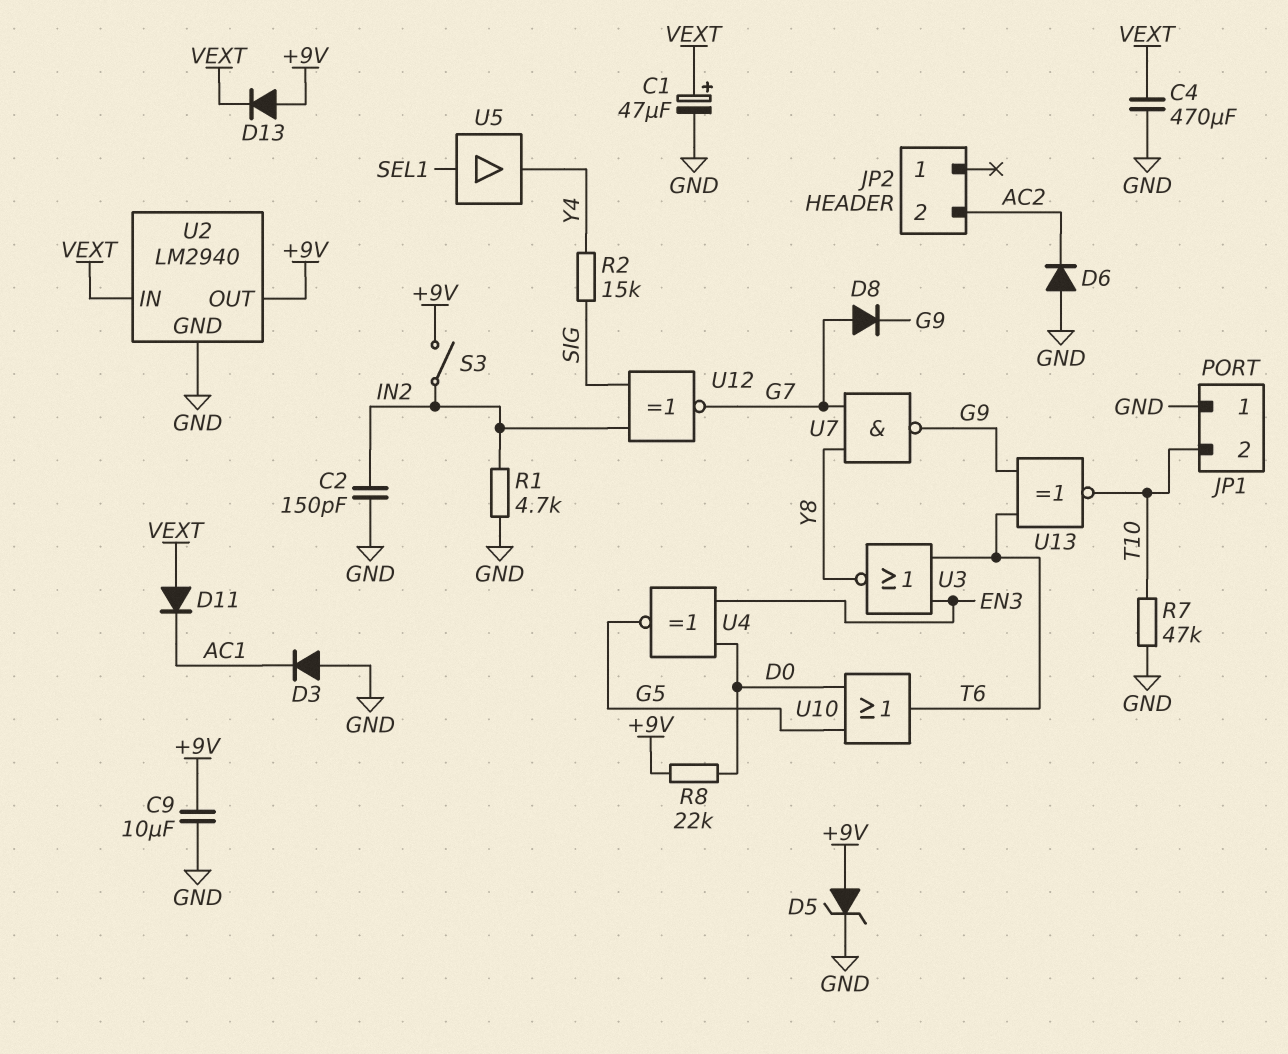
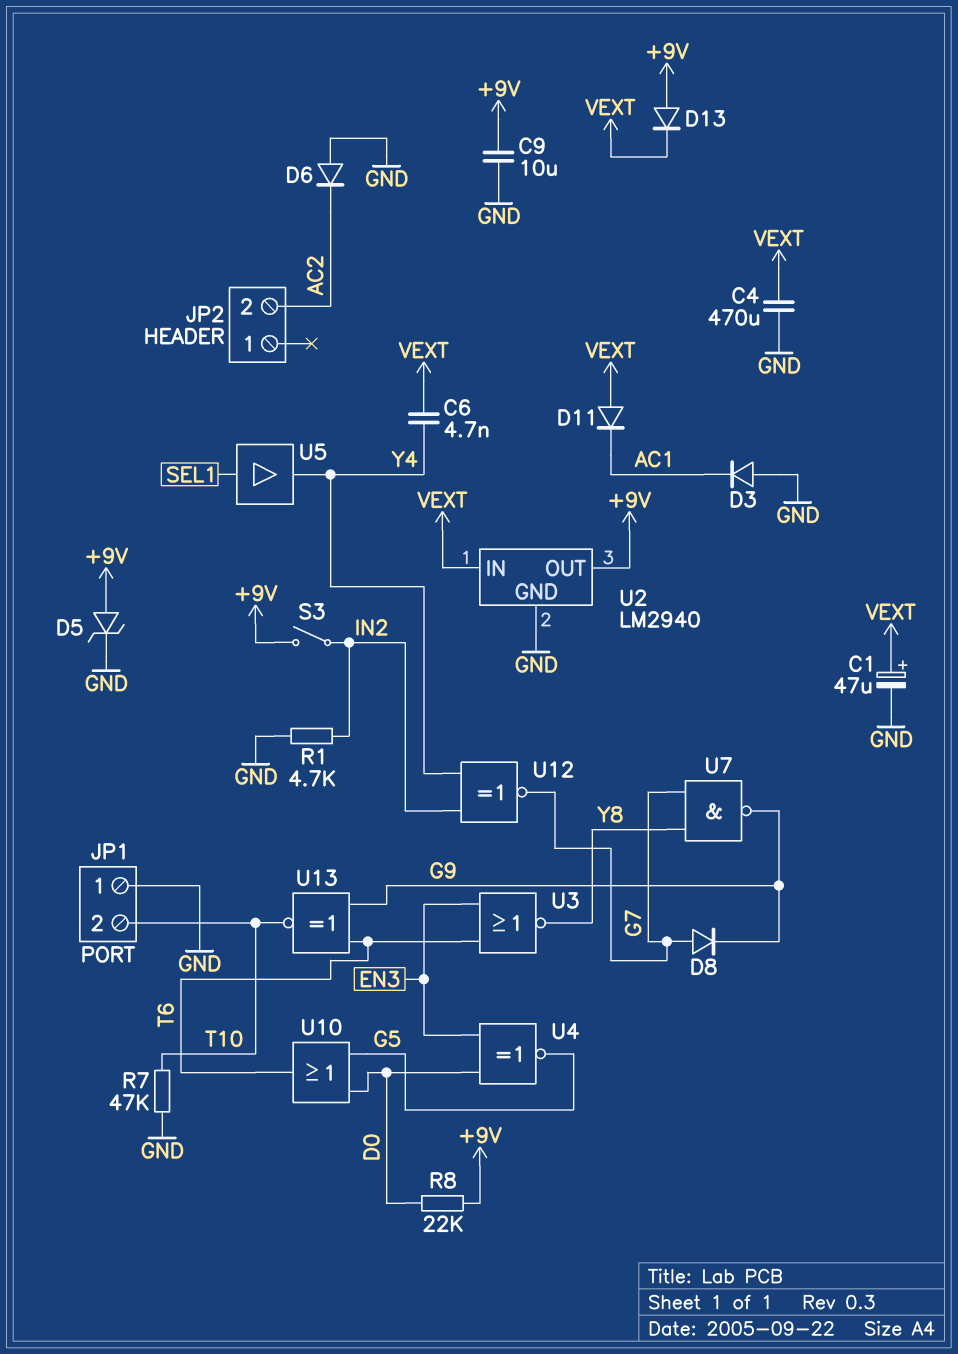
C2: 150pF (GND, IN2) -> none
C6: none -> 4.7nF (VEXT, Y4)
R2: 15k (SIG, Y4) -> none
U12: XNOR (in IN2, in SIG, out G7) -> XNOR (in IN2, in Y4, out G7)

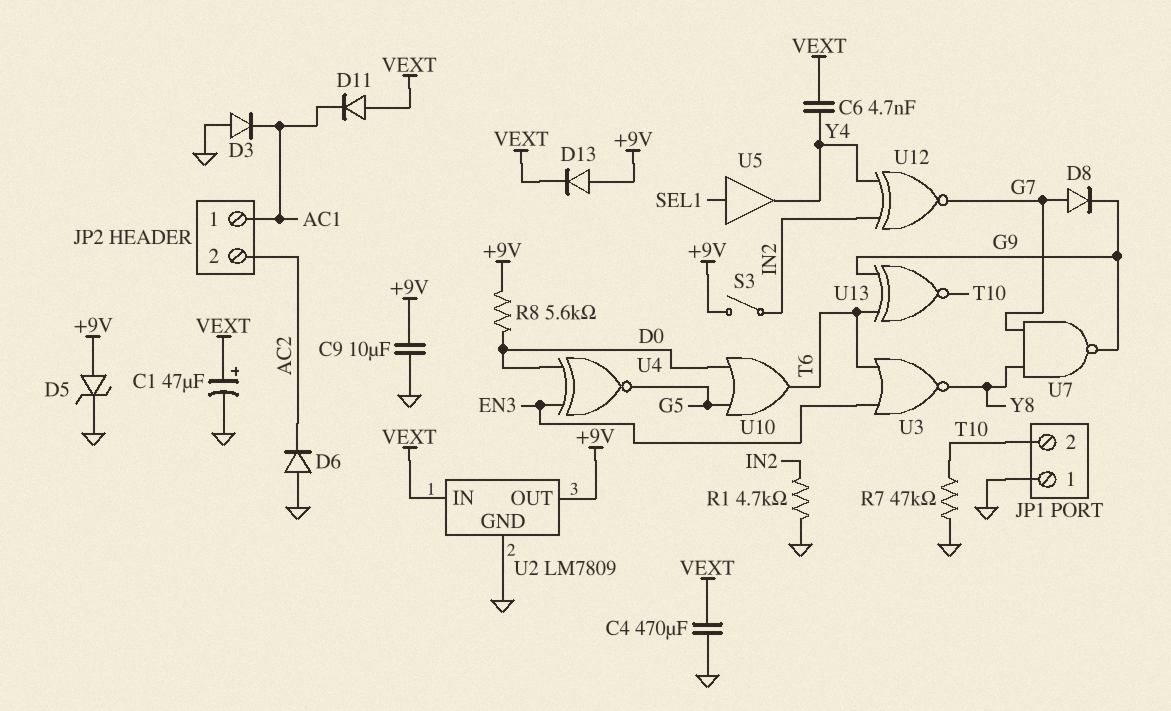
JP2 pin 1: none -> AC1
R8: 22k (+9V, D0) -> 5.6k (+9V, D0)
U2: LM2940 -> LM7809

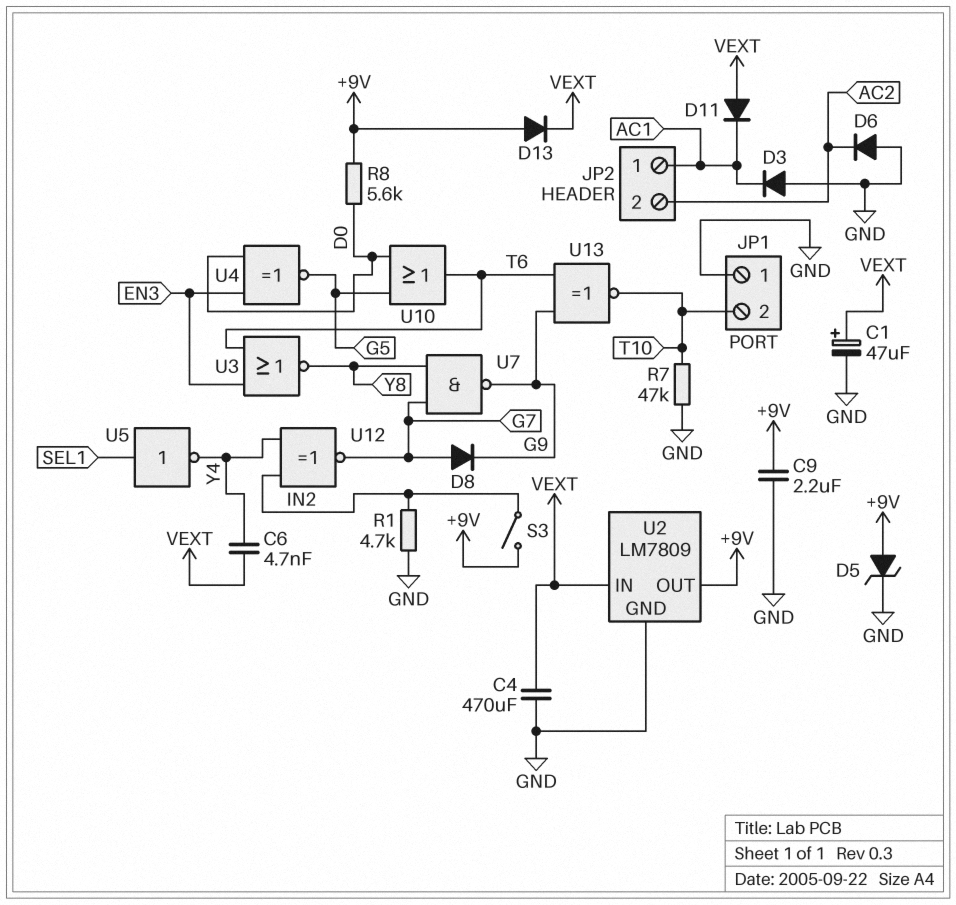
C9: 10uF (+9V, GND) -> 2.2uF (+9V, GND)
U5: buffer (in SEL1, out Y4) -> NOT (in SEL1, out Y4)

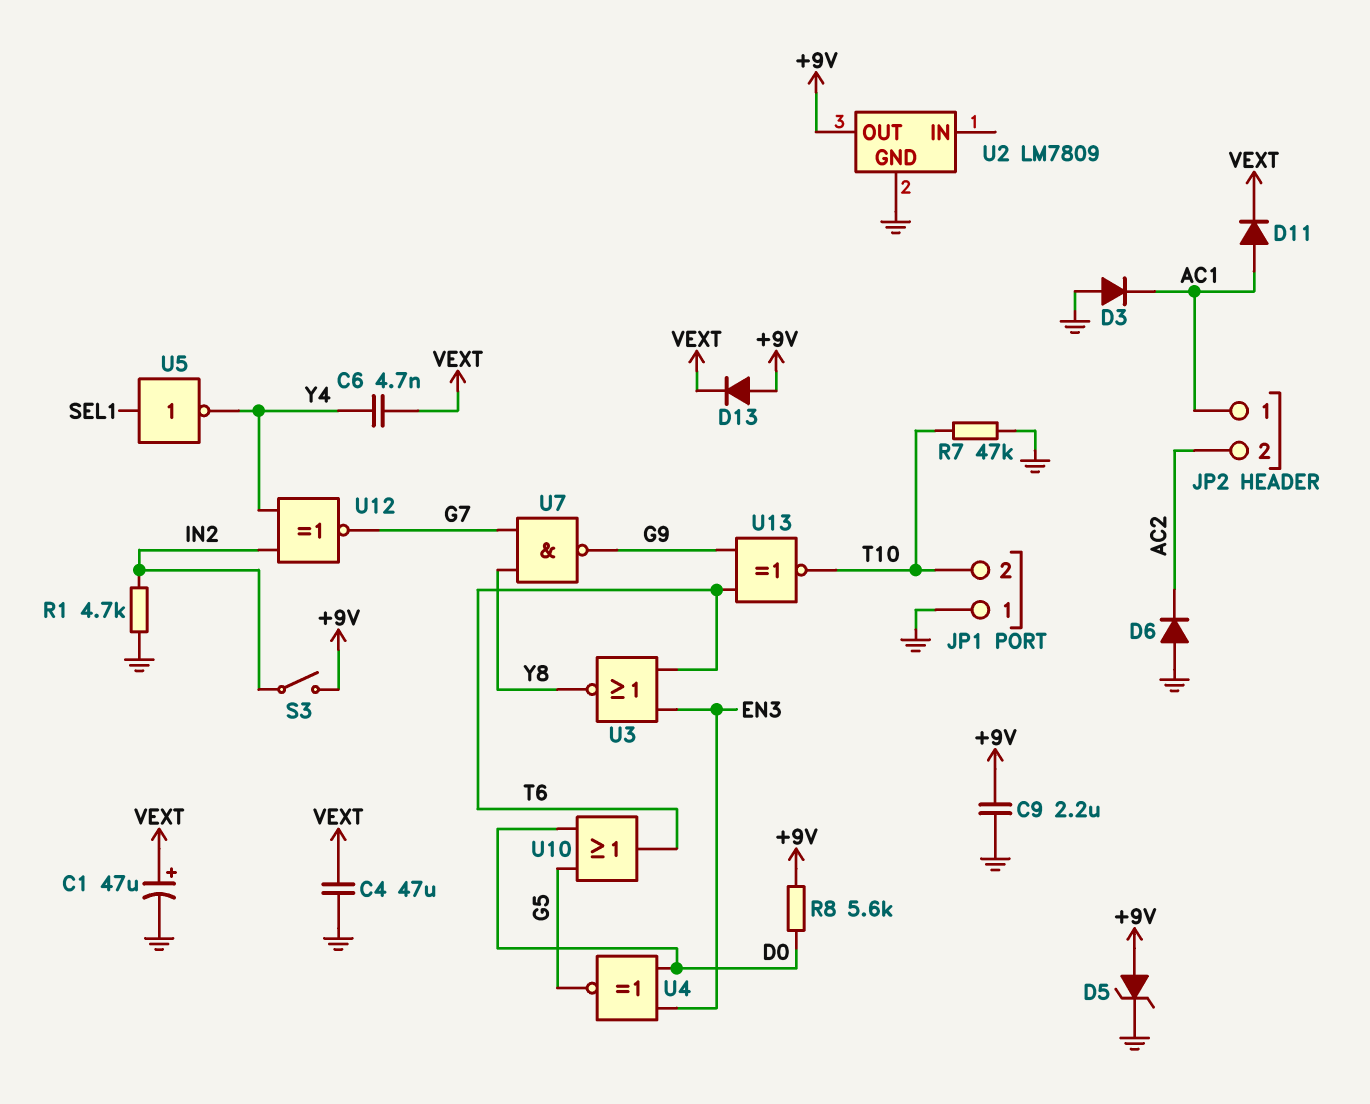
C4: 470uF (GND, VEXT) -> 47uF (GND, VEXT)
D8: diode (A G7, K G9) -> none
D11: diode (A VEXT, K AC1) -> diode (A AC1, K VEXT)
U2 pin IN: VEXT -> none

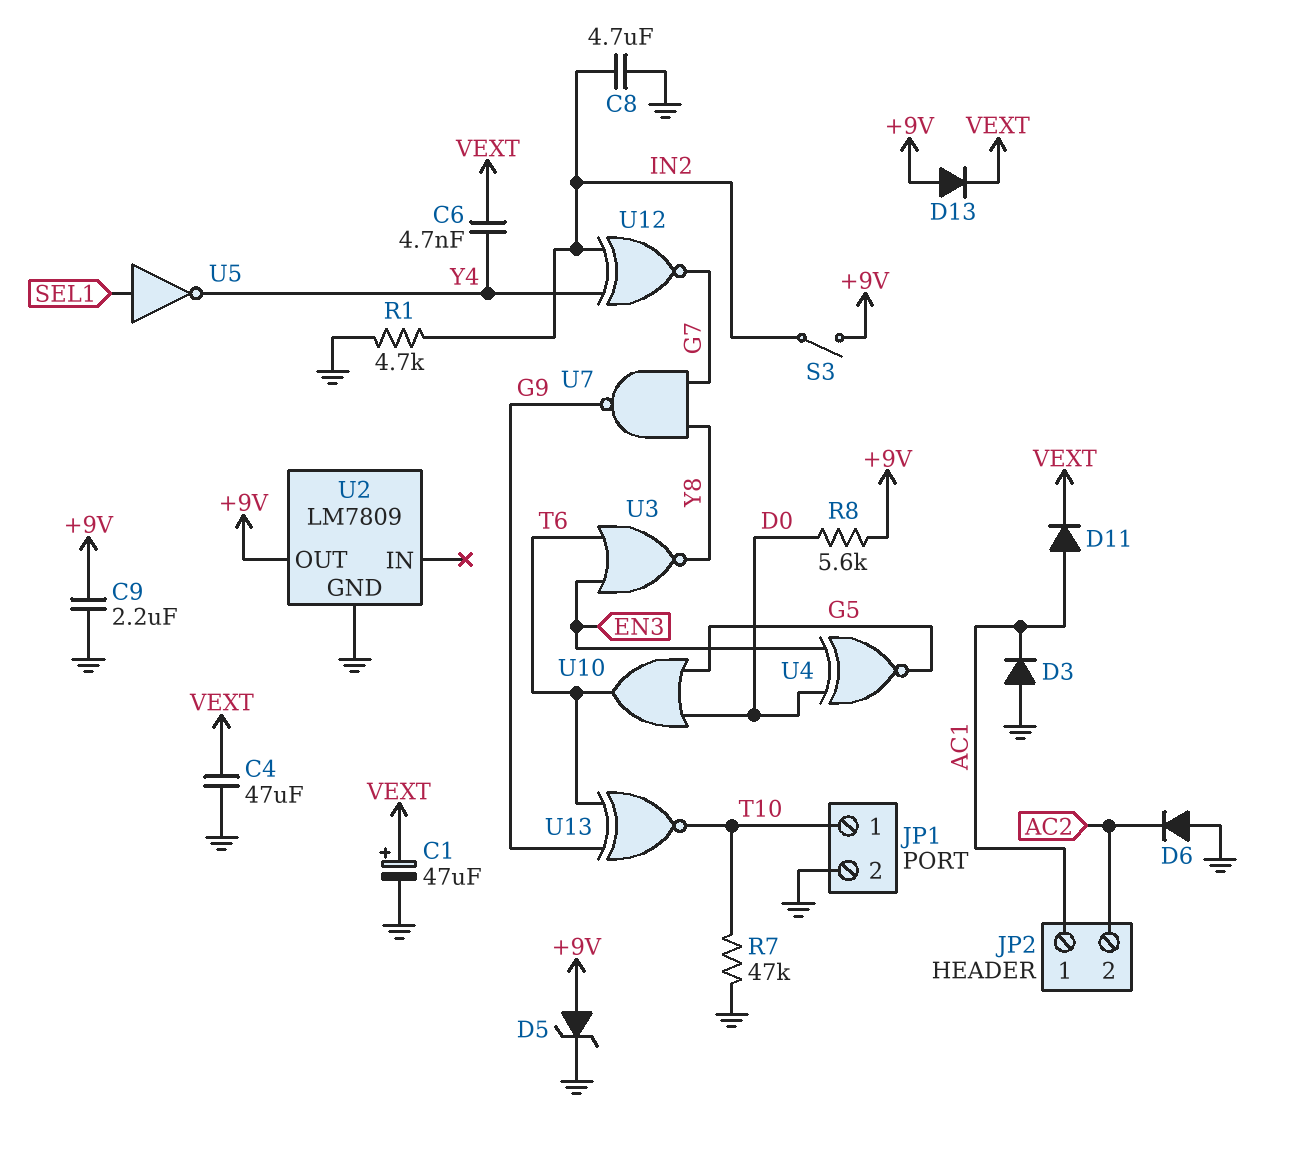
C8: none -> 4.7uF (GND, IN2)
JP1 pin 1: GND -> T10
JP1 pin 2: T10 -> GND

